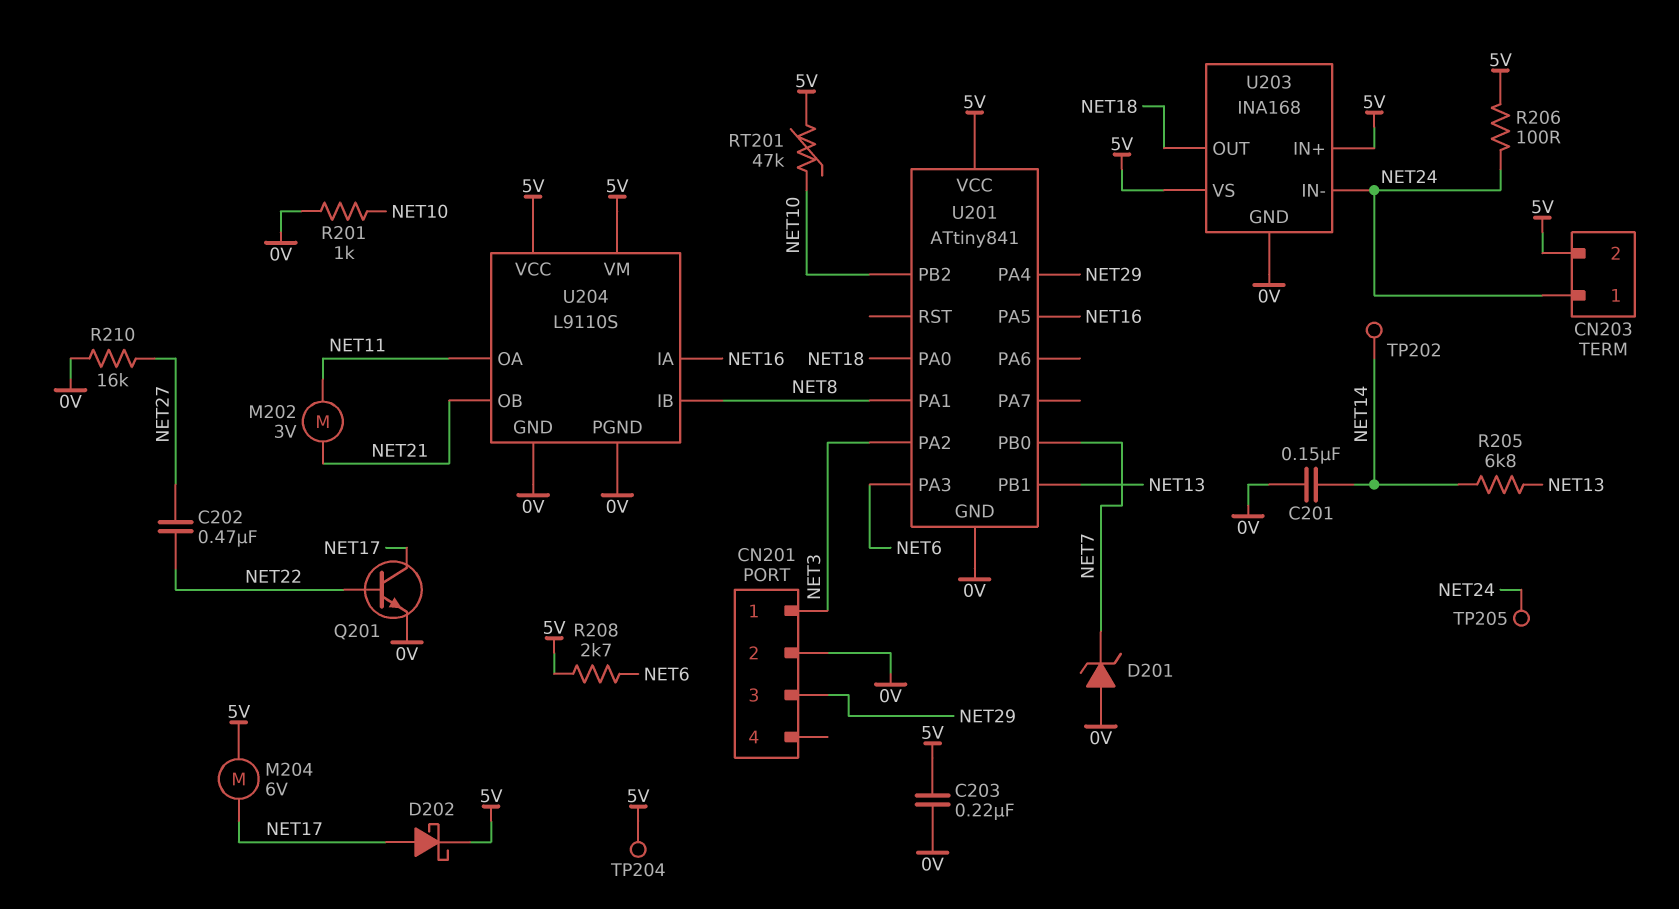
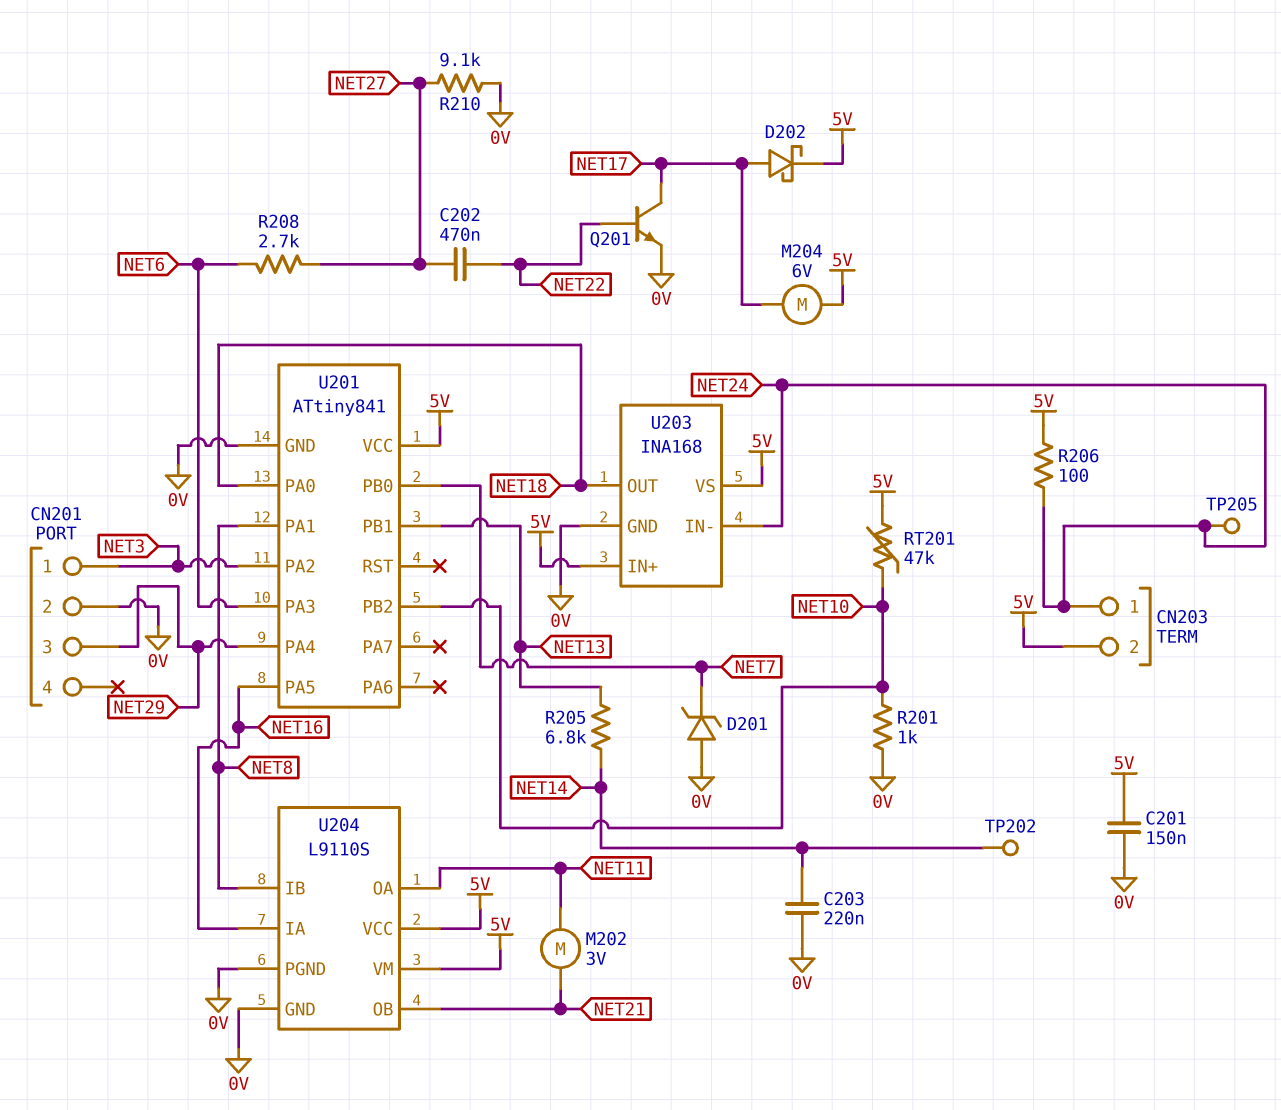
C201: 150nF (0V, NET14) -> 150nF (0V, 5V)
C203: 220nF (0V, 5V) -> 220nF (0V, NET14)
R208: 2.7k (5V, NET6) -> 2.7k (NET6, NET27)
R210: 16k (0V, NET27) -> 9.1k (0V, NET27)
TP204: test point (5V) -> none

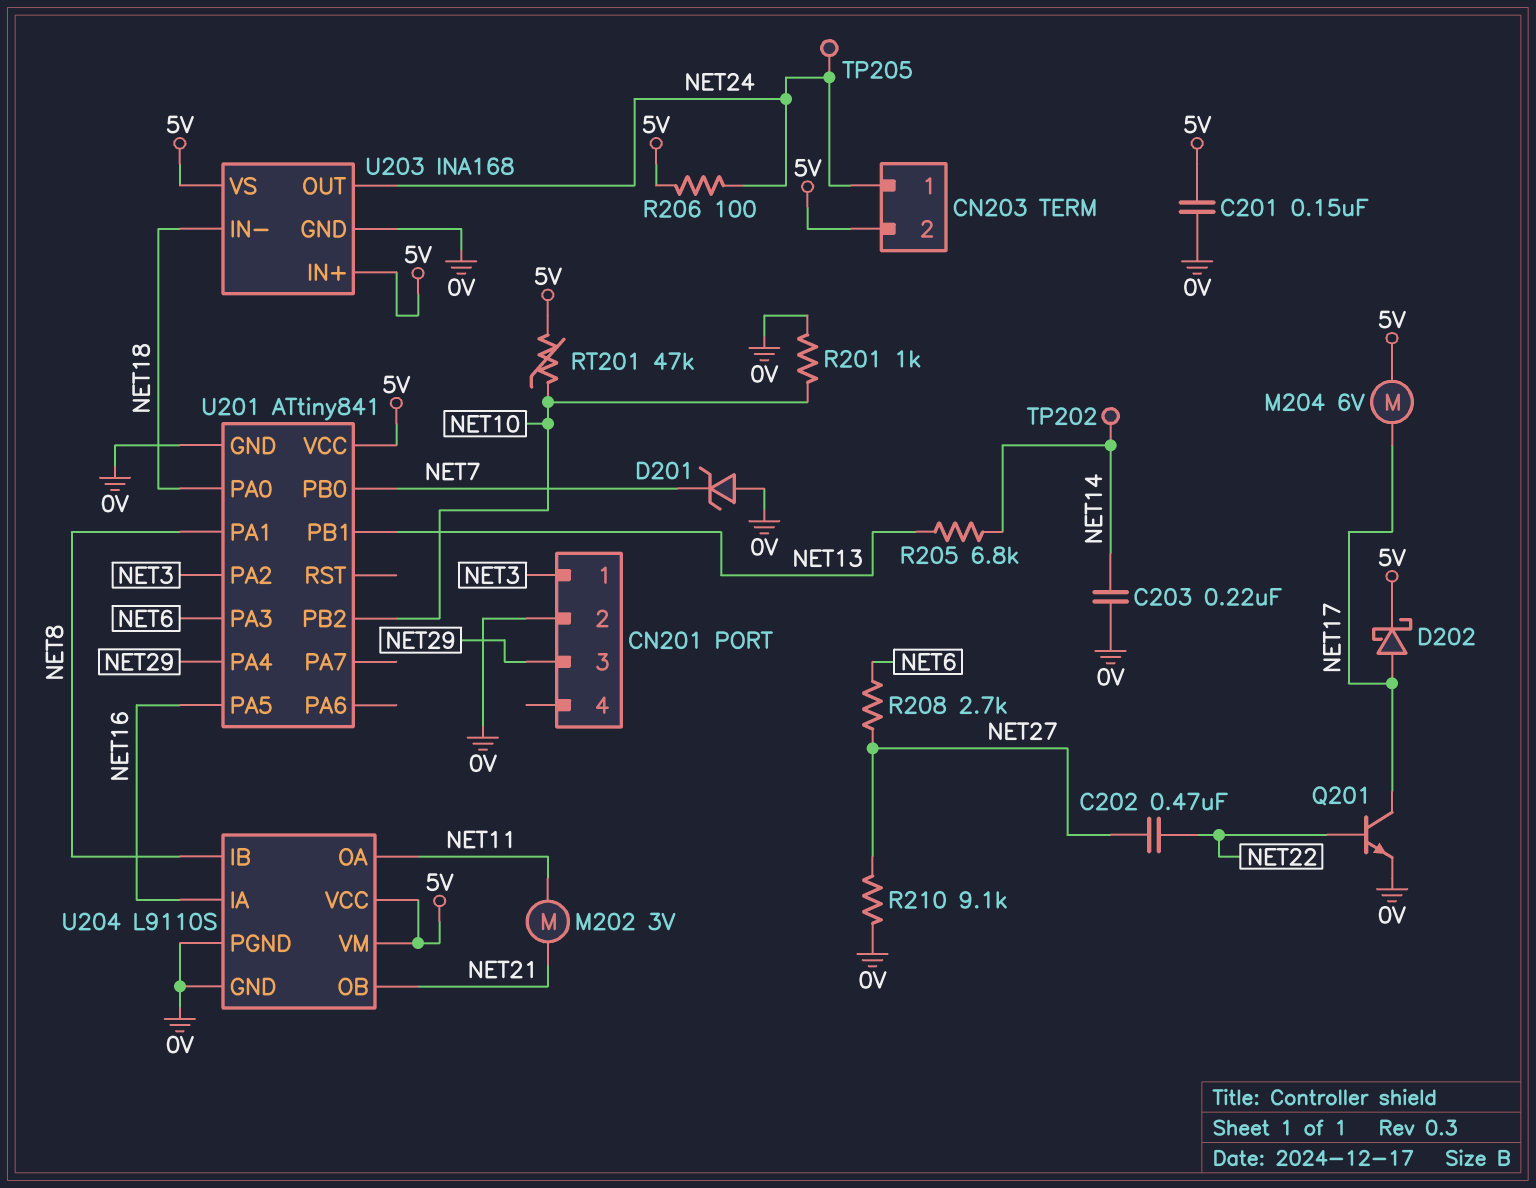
U203 pin IN-: NET24 -> NET18
U203 pin OUT: NET18 -> NET24

